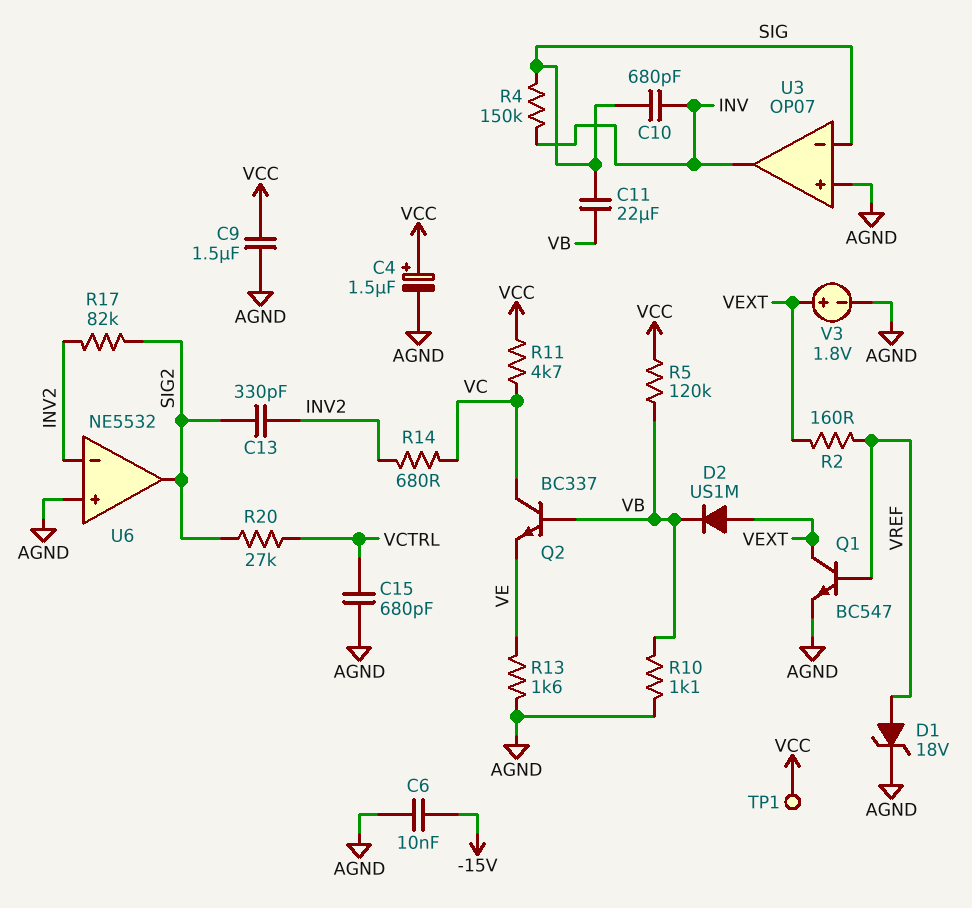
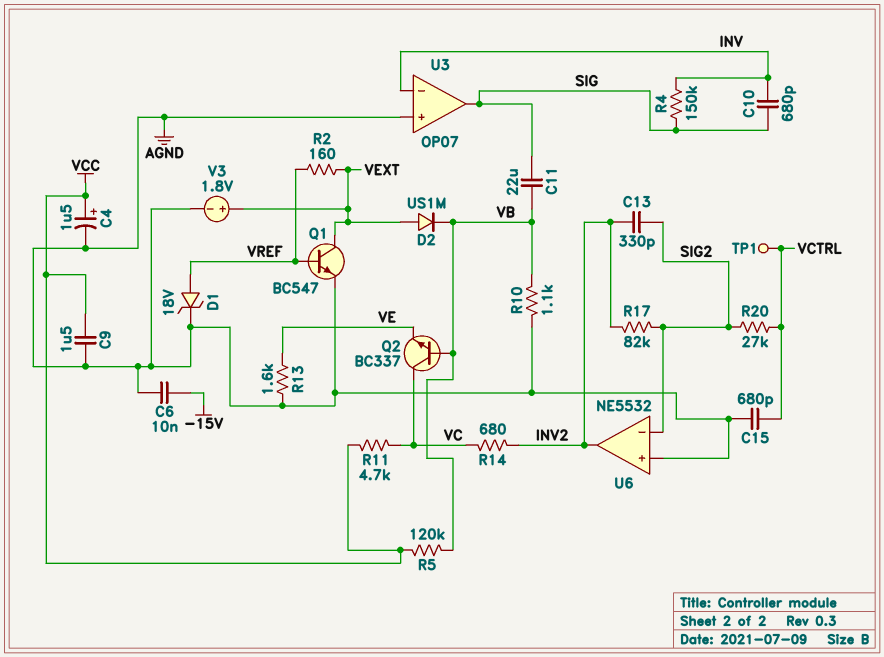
TP1: test point (VCC) -> test point (VCTRL)
U3 pin in-: SIG -> INV
U3 pin out: INV -> SIG
U6 pin in-: INV2 -> SIG2
U6 pin out: SIG2 -> INV2

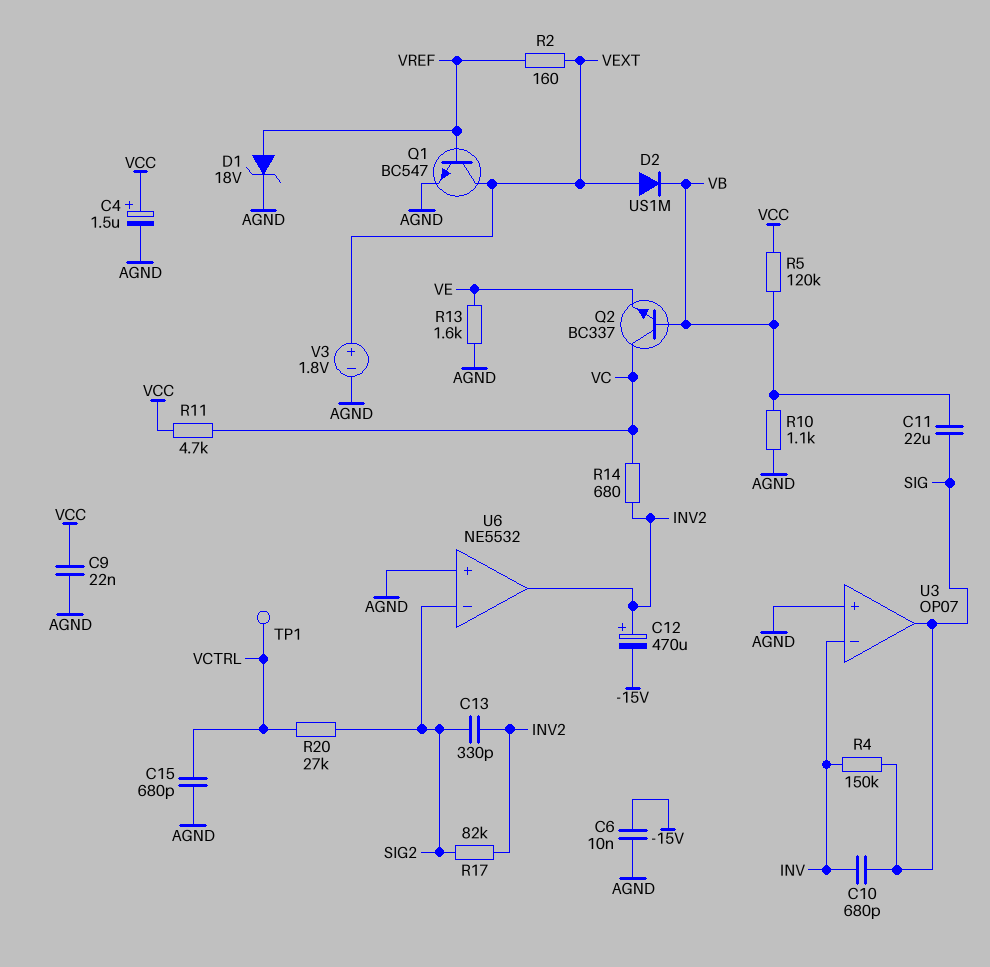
C9: 1.5uF (AGND, VCC) -> 22nF (AGND, VCC)
C12: none -> 470uF (plus INV2, minus -15V)

